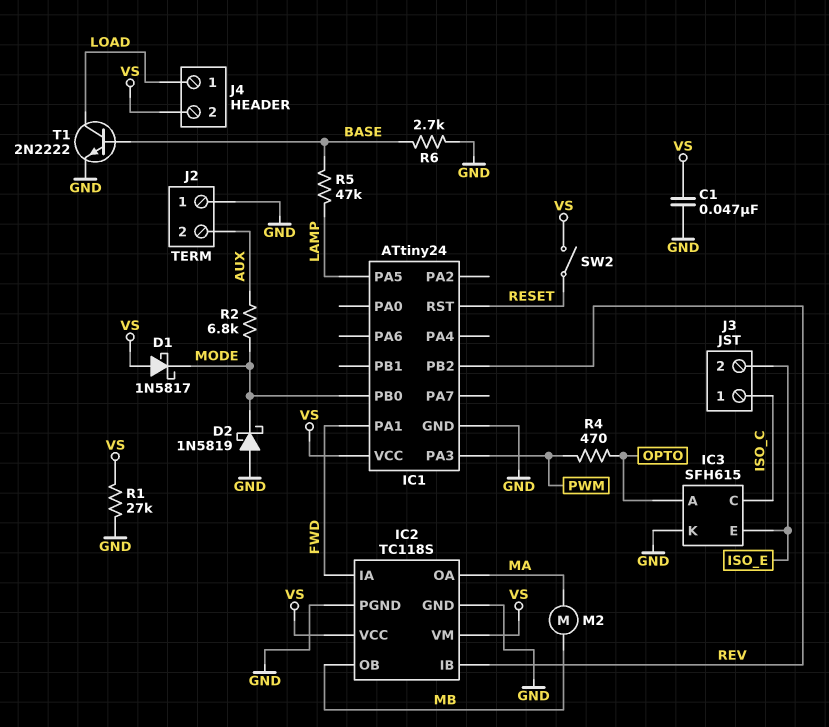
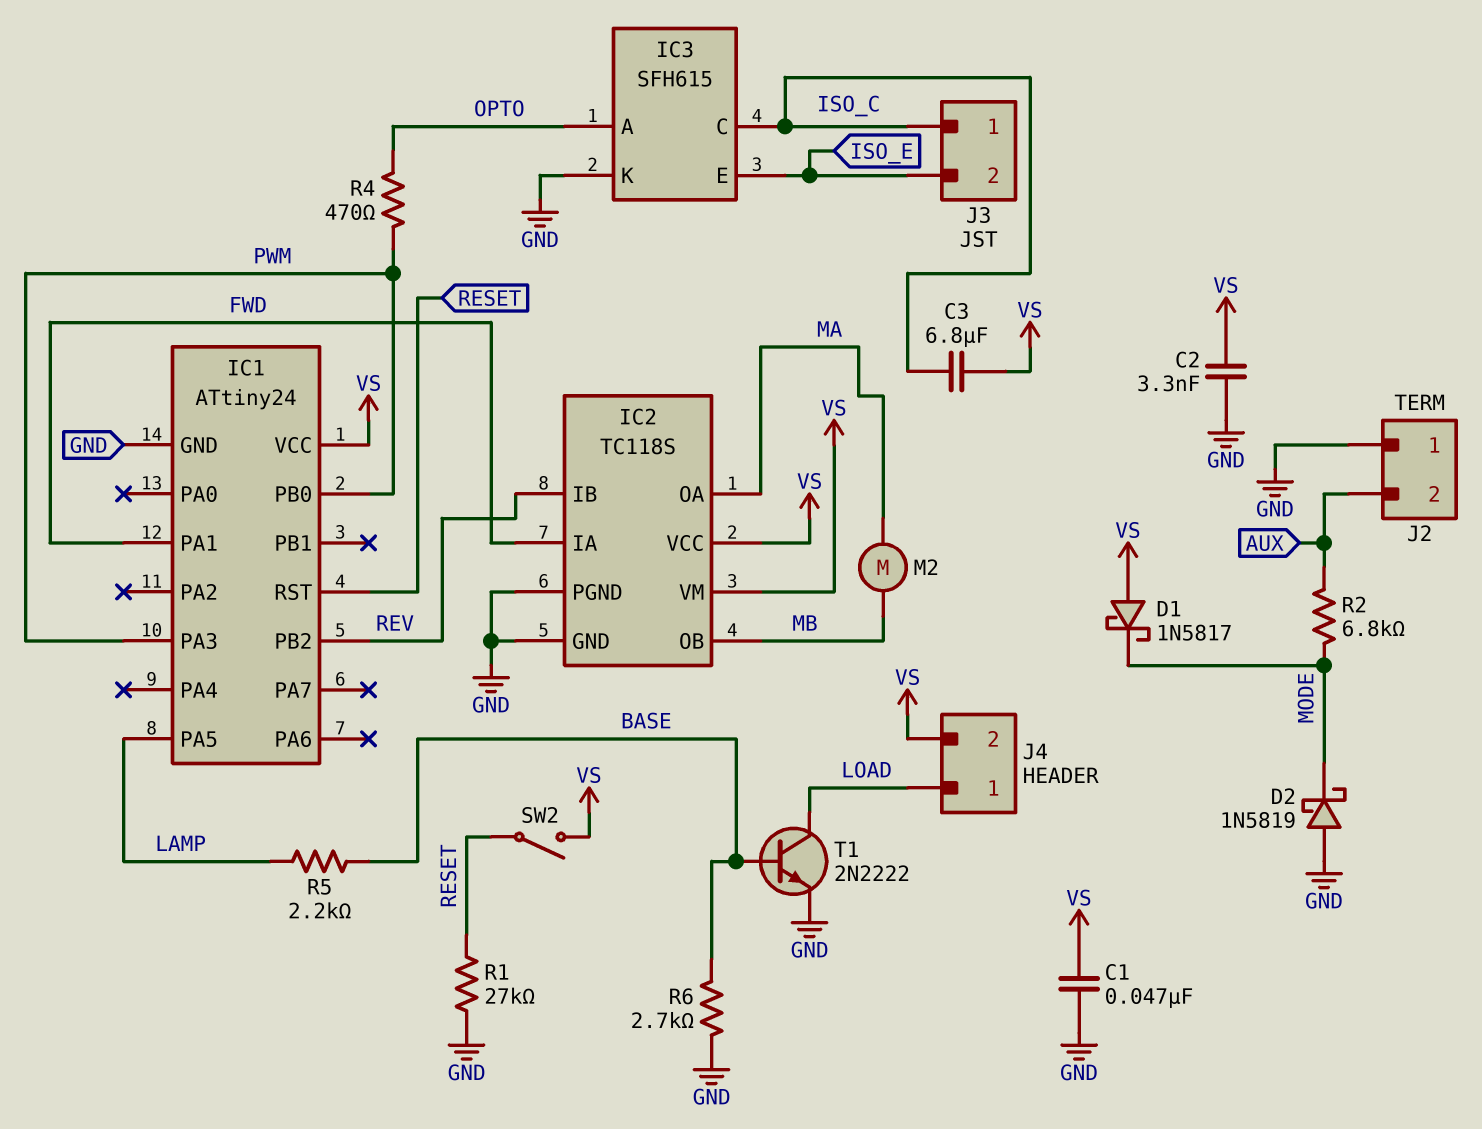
C2: none -> 3.3nF (GND, VS)
C3: none -> 6.8uF (ISO_C, VS)
IC1 pin PB0: MODE -> PWM
R1: 27k (GND, VS) -> 27k (GND, RESET)
R5: 47k (BASE, LAMP) -> 2.2k (BASE, LAMP)

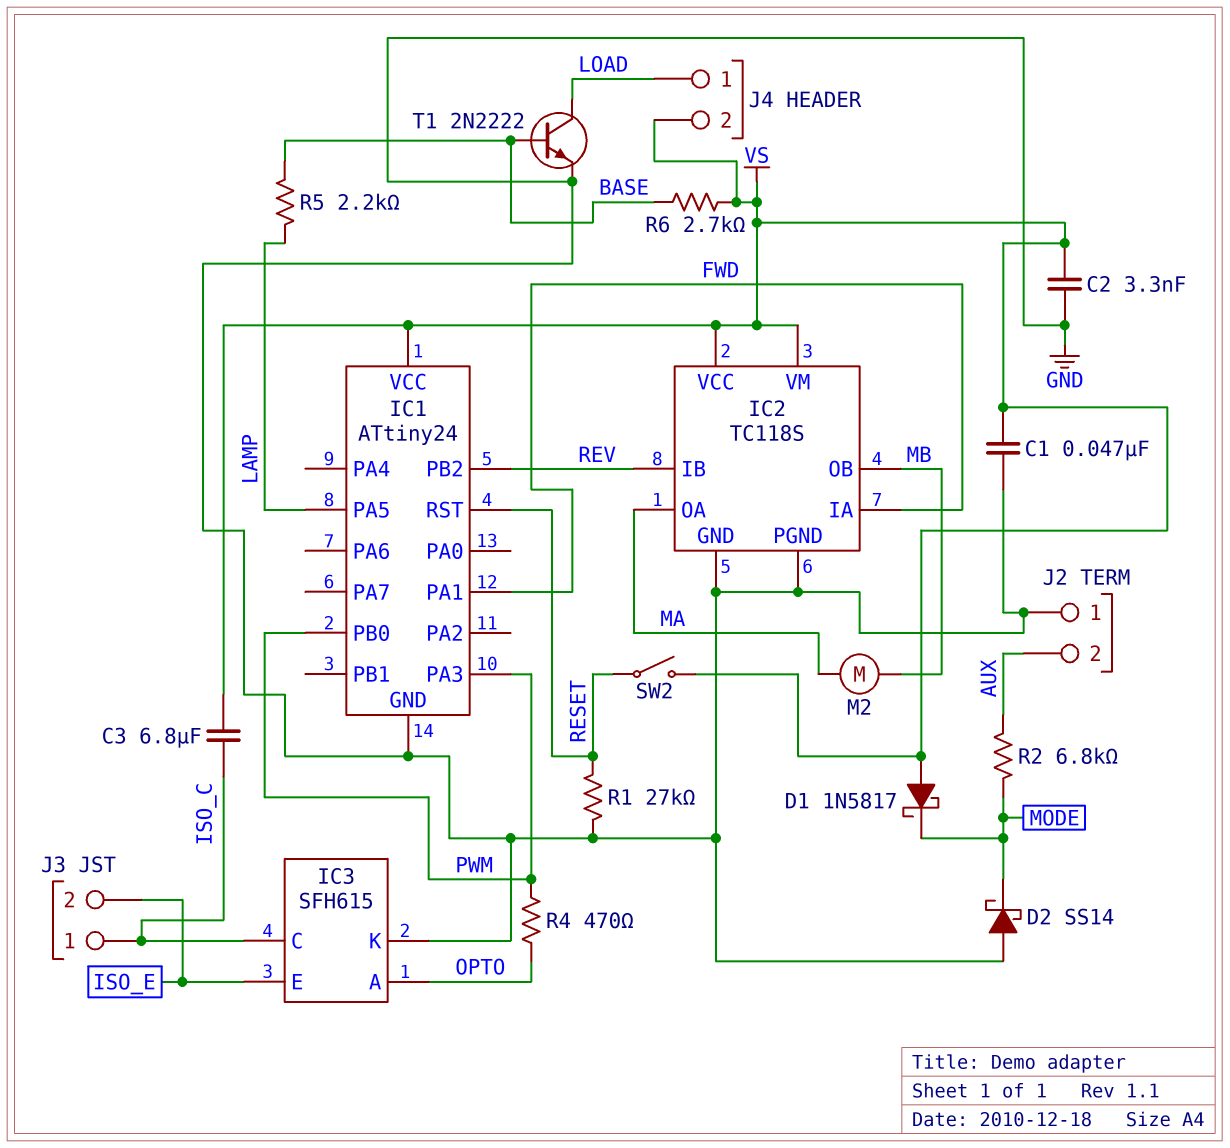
D2: schottky 1N5819 (A GND, K MODE) -> schottky SS14 (A GND, K MODE)
R6: 2.7k (BASE, GND) -> 2.7k (BASE, VS)

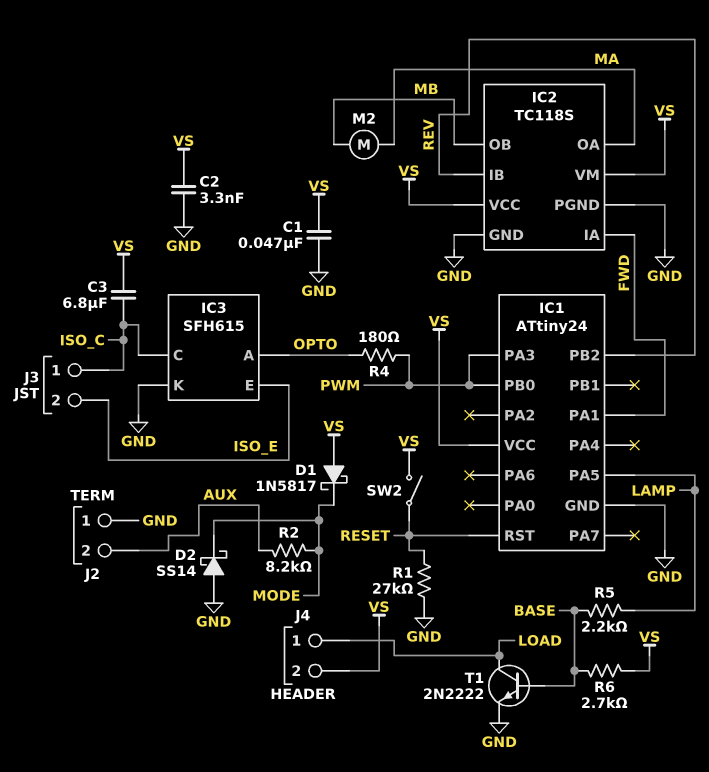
R2: 6.8k (AUX, MODE) -> 8.2k (AUX, MODE)
R4: 470 (OPTO, PWM) -> 180 (OPTO, PWM)

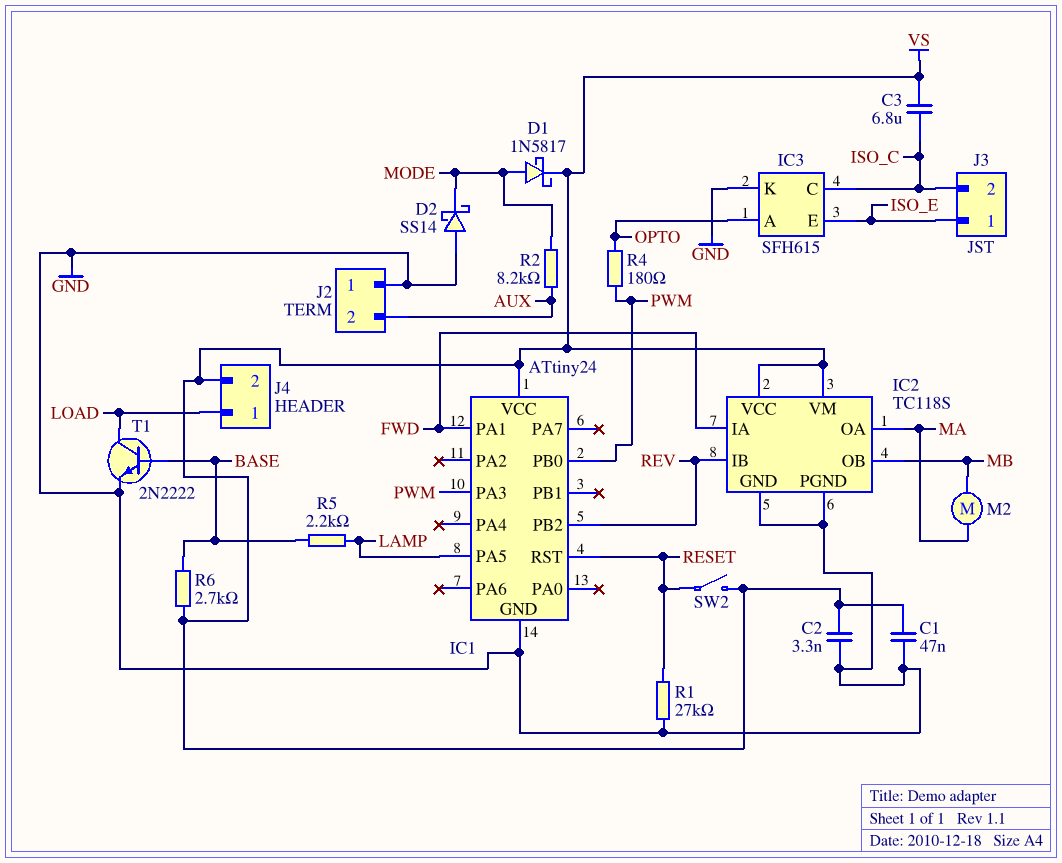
D1: schottky 1N5817 (A VS, K MODE) -> schottky 1N5817 (A MODE, K VS)
J3 pin 1: ISO_C -> ISO_E
J3 pin 2: ISO_E -> ISO_C

